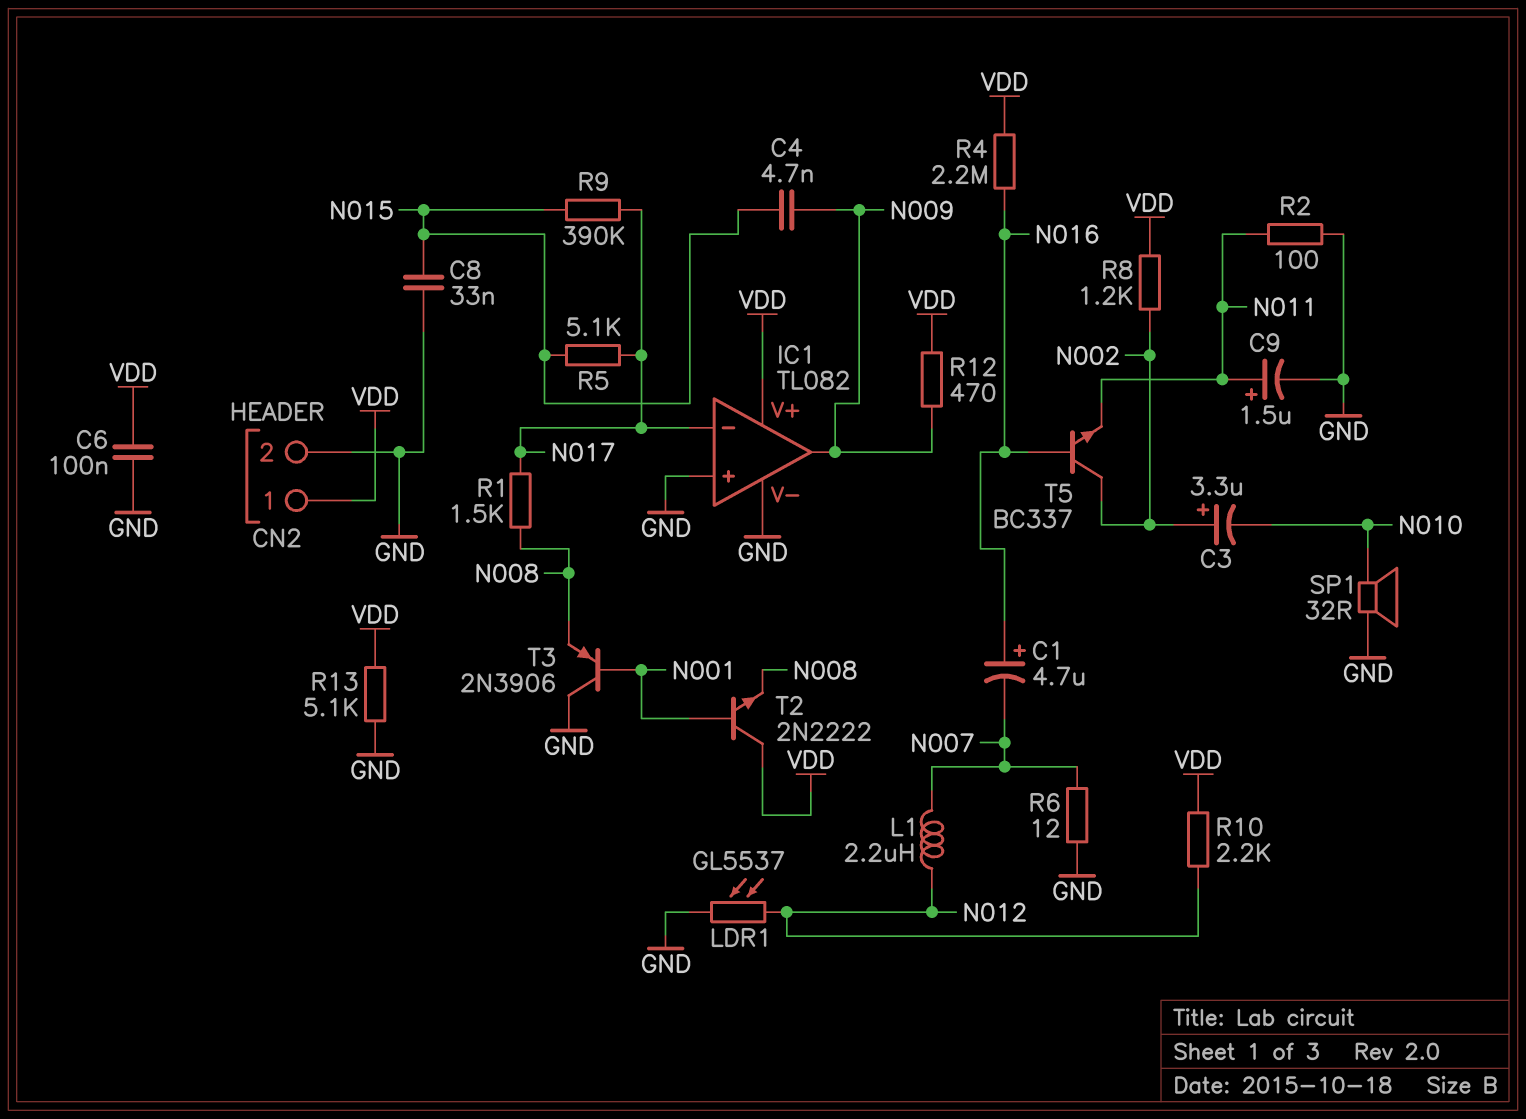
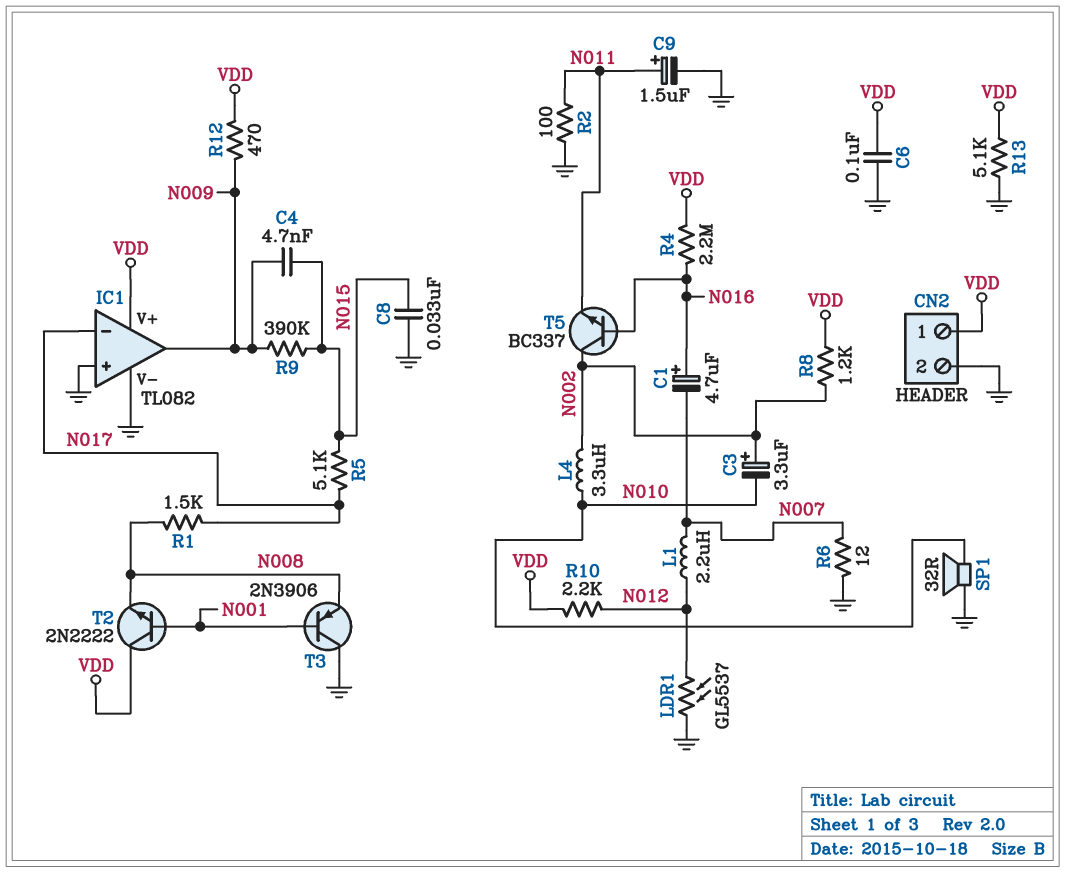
L4: none -> 3.3uH (N002, N010)
R9: 390k (N015, N017) -> 390k (N009, N015)

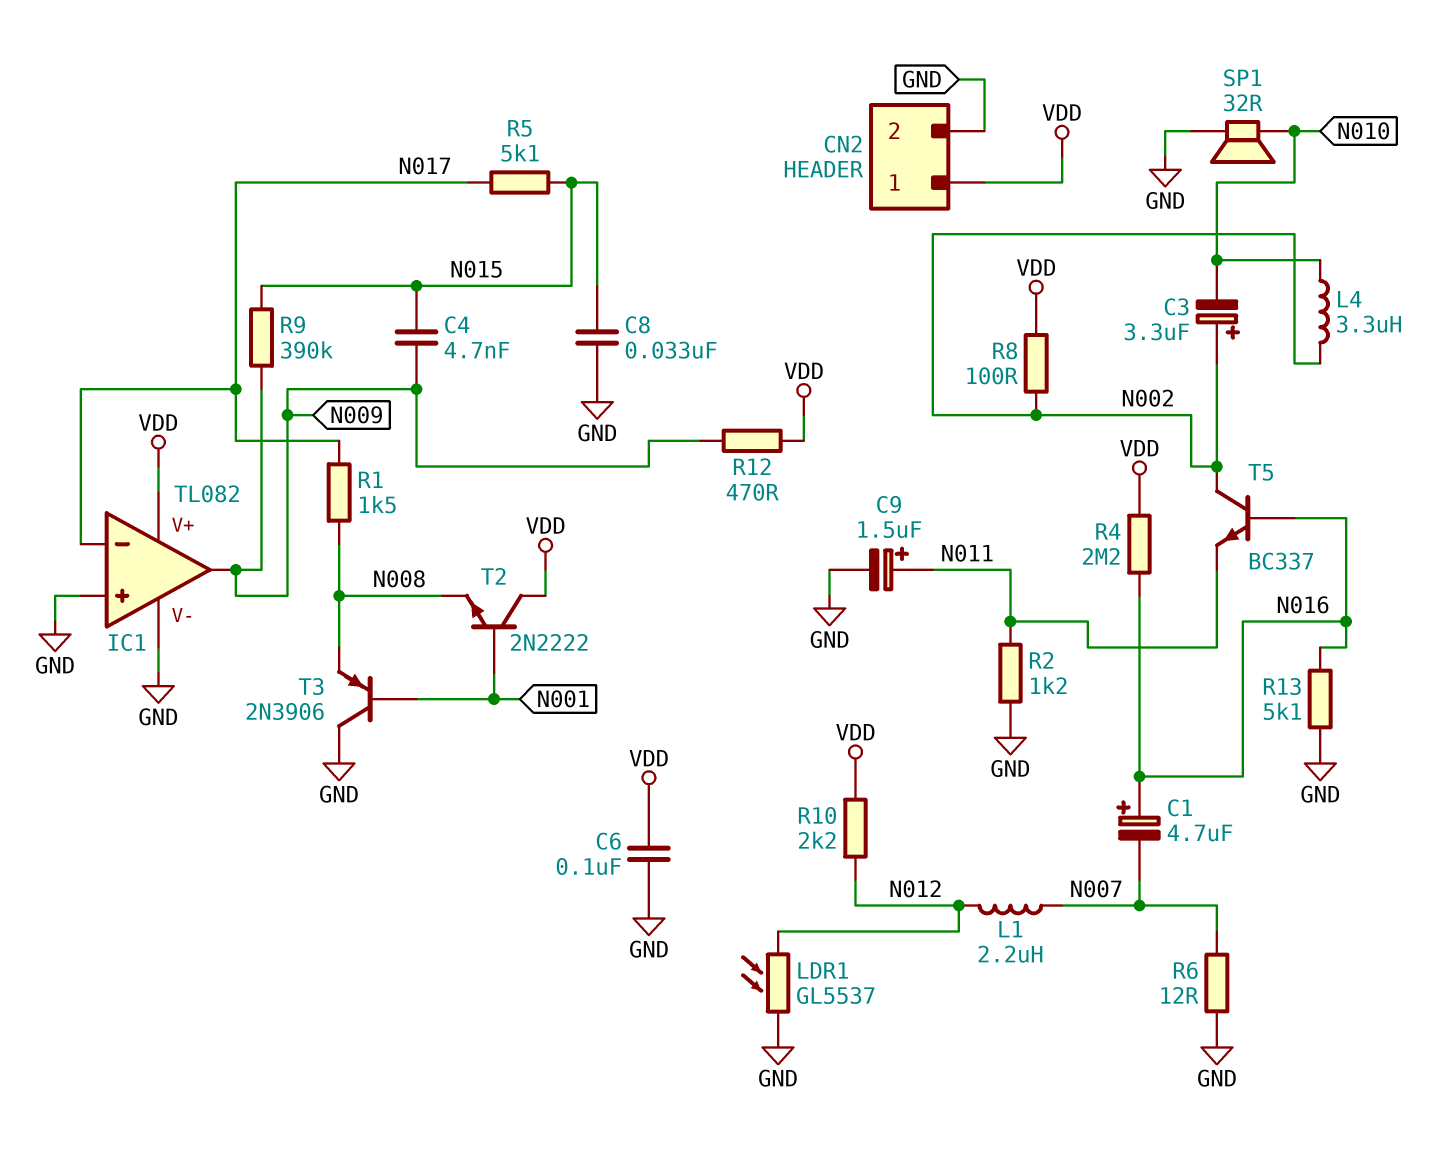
R2: 100 (GND, N011) -> 1.2k (GND, N011)
R8: 1.2k (N002, VDD) -> 100 (N002, VDD)
R13: 5.1k (GND, VDD) -> 5.1k (GND, N016)

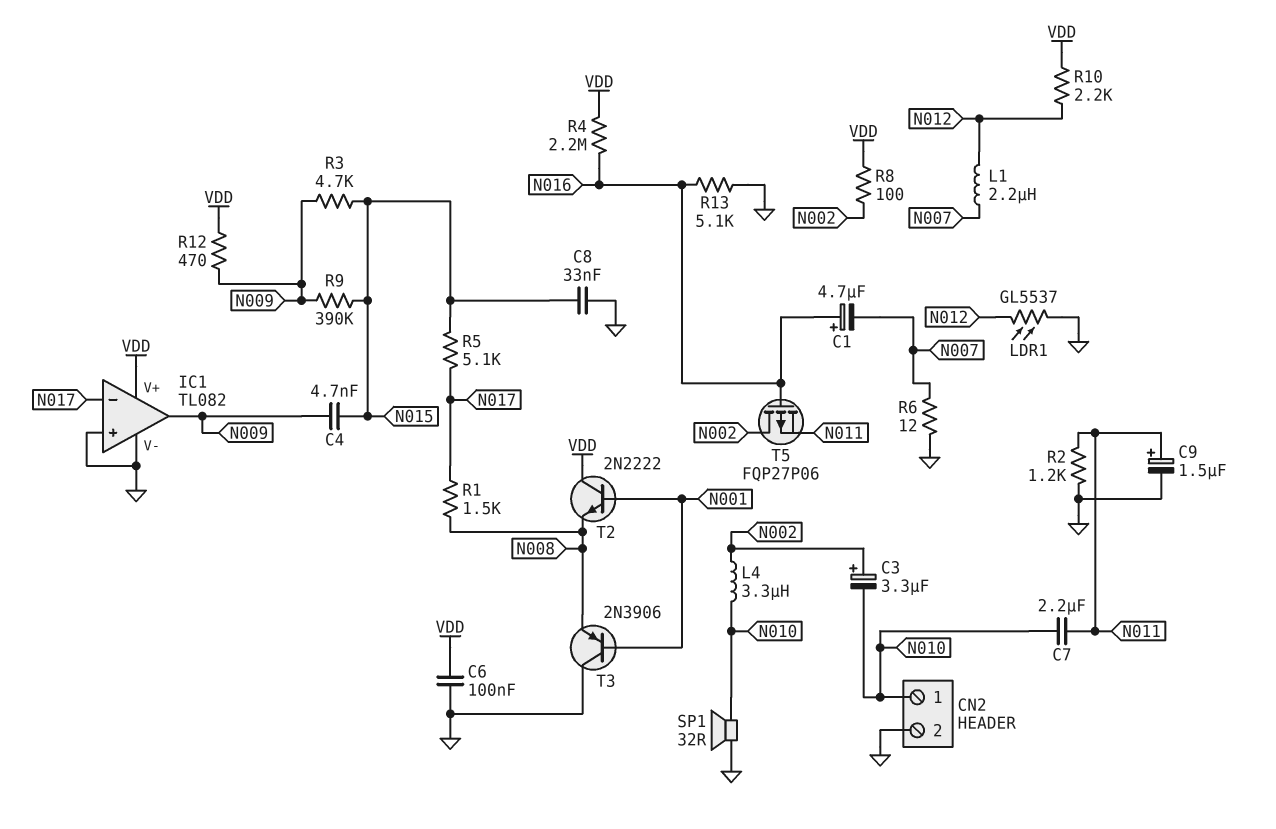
C7: none -> 2.2uF (N010, N011)
CN2 pin 1: VDD -> N010
R3: none -> 4.7k (N009, N015)
T5: NPN BC337 (B N016, C N002, E N011) -> PMOS FQP27P06 (G N016, D N002, S N011)

